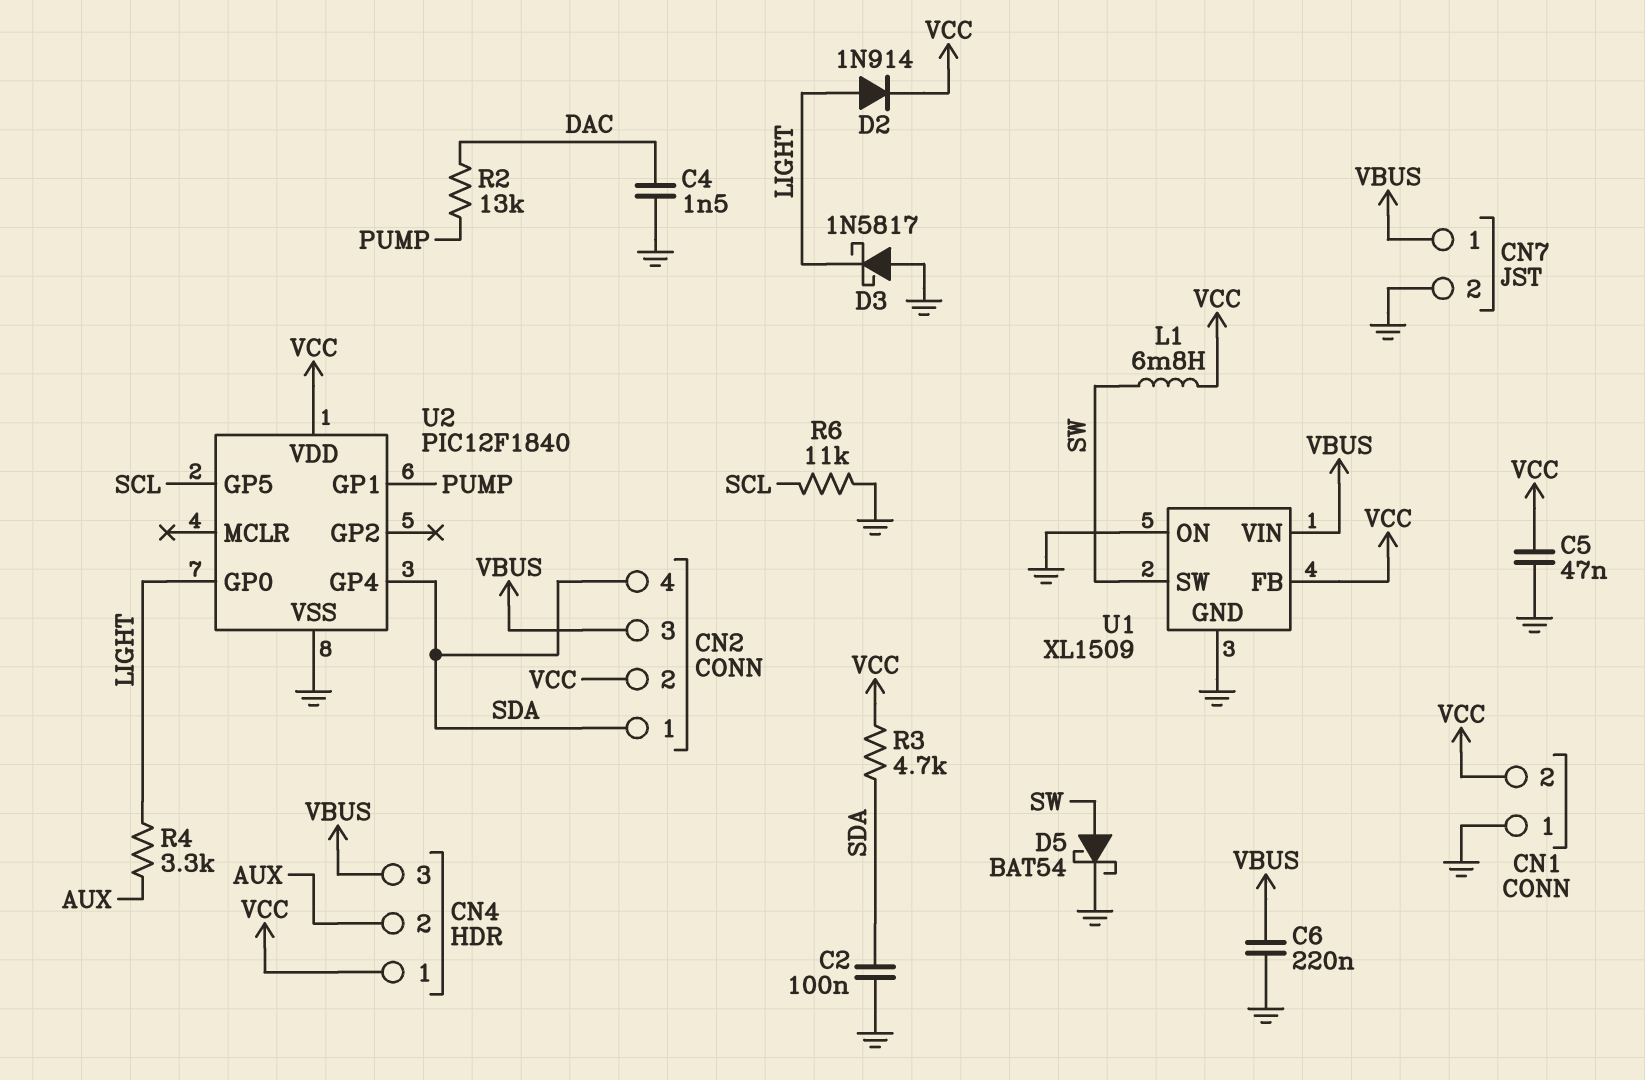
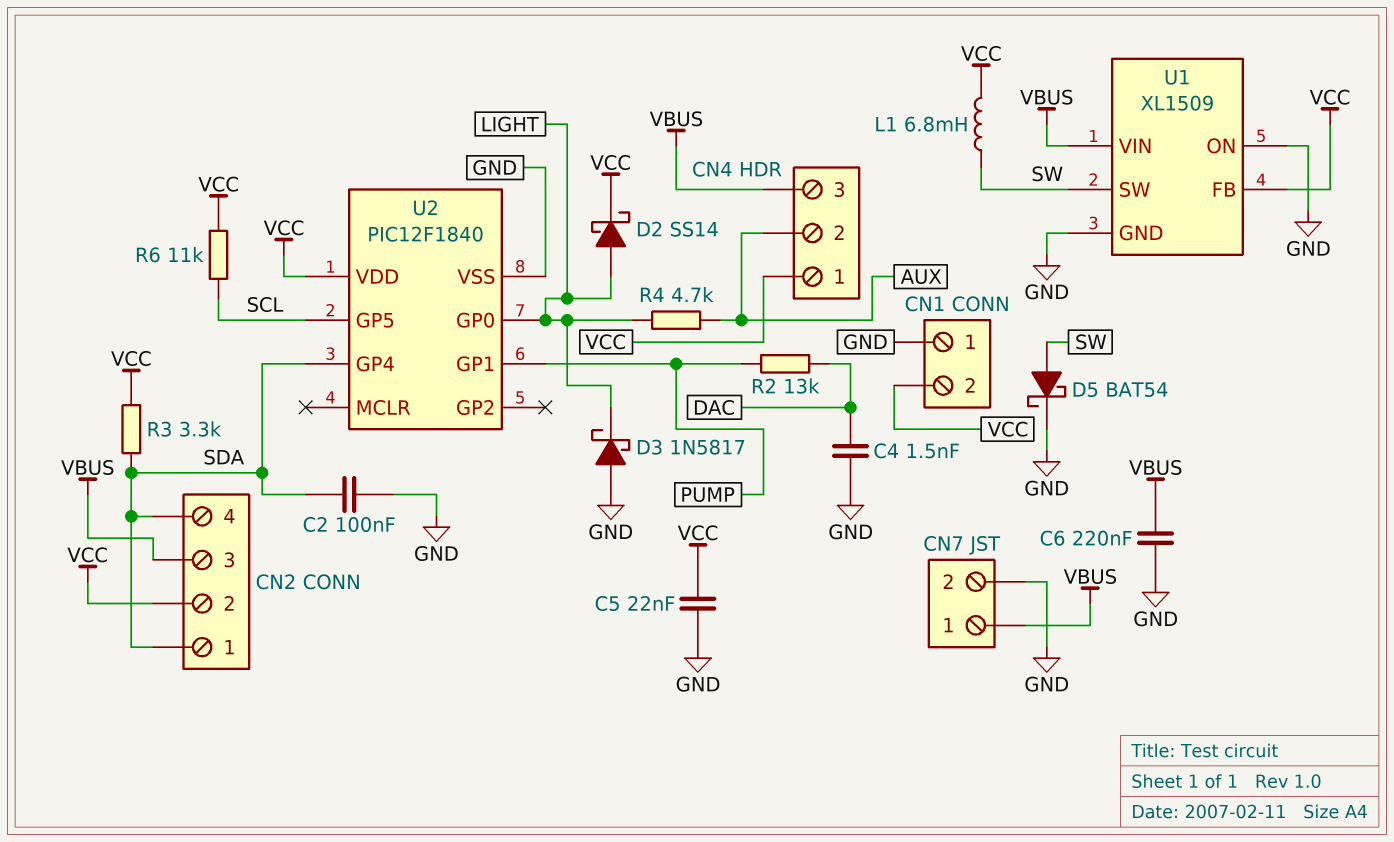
C5: 47nF (GND, VCC) -> 22nF (GND, VCC)
D2: diode 1N914 (A LIGHT, K VCC) -> schottky SS14 (A LIGHT, K VCC)
R3: 4.7k (SDA, VCC) -> 3.3k (SDA, VCC)
R4: 3.3k (AUX, LIGHT) -> 4.7k (AUX, LIGHT)
R6: 11k (GND, SCL) -> 11k (SCL, VCC)

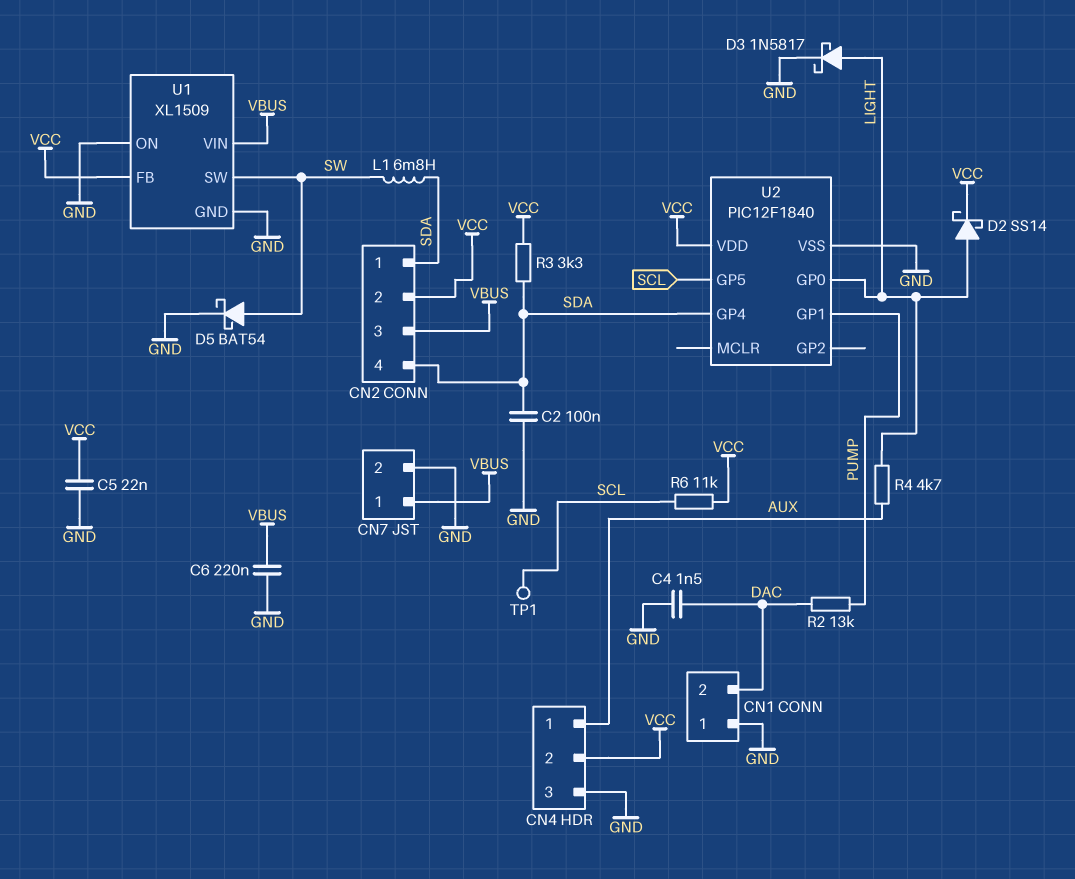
CN1 pin 2: VCC -> DAC
CN4 pin 1: VCC -> AUX
CN4 pin 2: AUX -> VCC
CN4 pin 3: VBUS -> GND
D3: schottky 1N5817 (A GND, K LIGHT) -> schottky 1N5817 (A LIGHT, K GND)
L1: 6.8mH (SW, VCC) -> 6.8mH (SDA, SW)
TP1: none -> test point (SCL)

